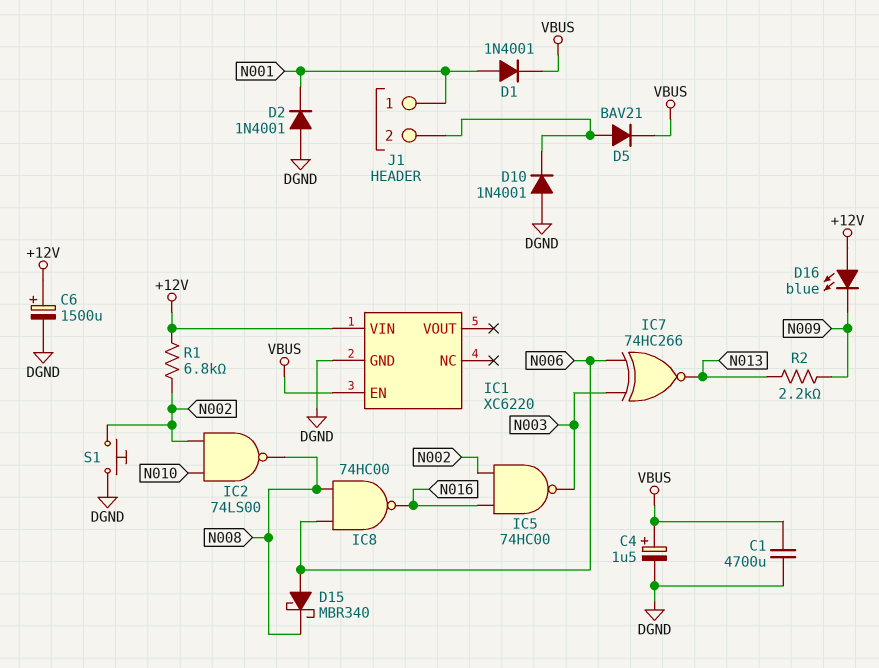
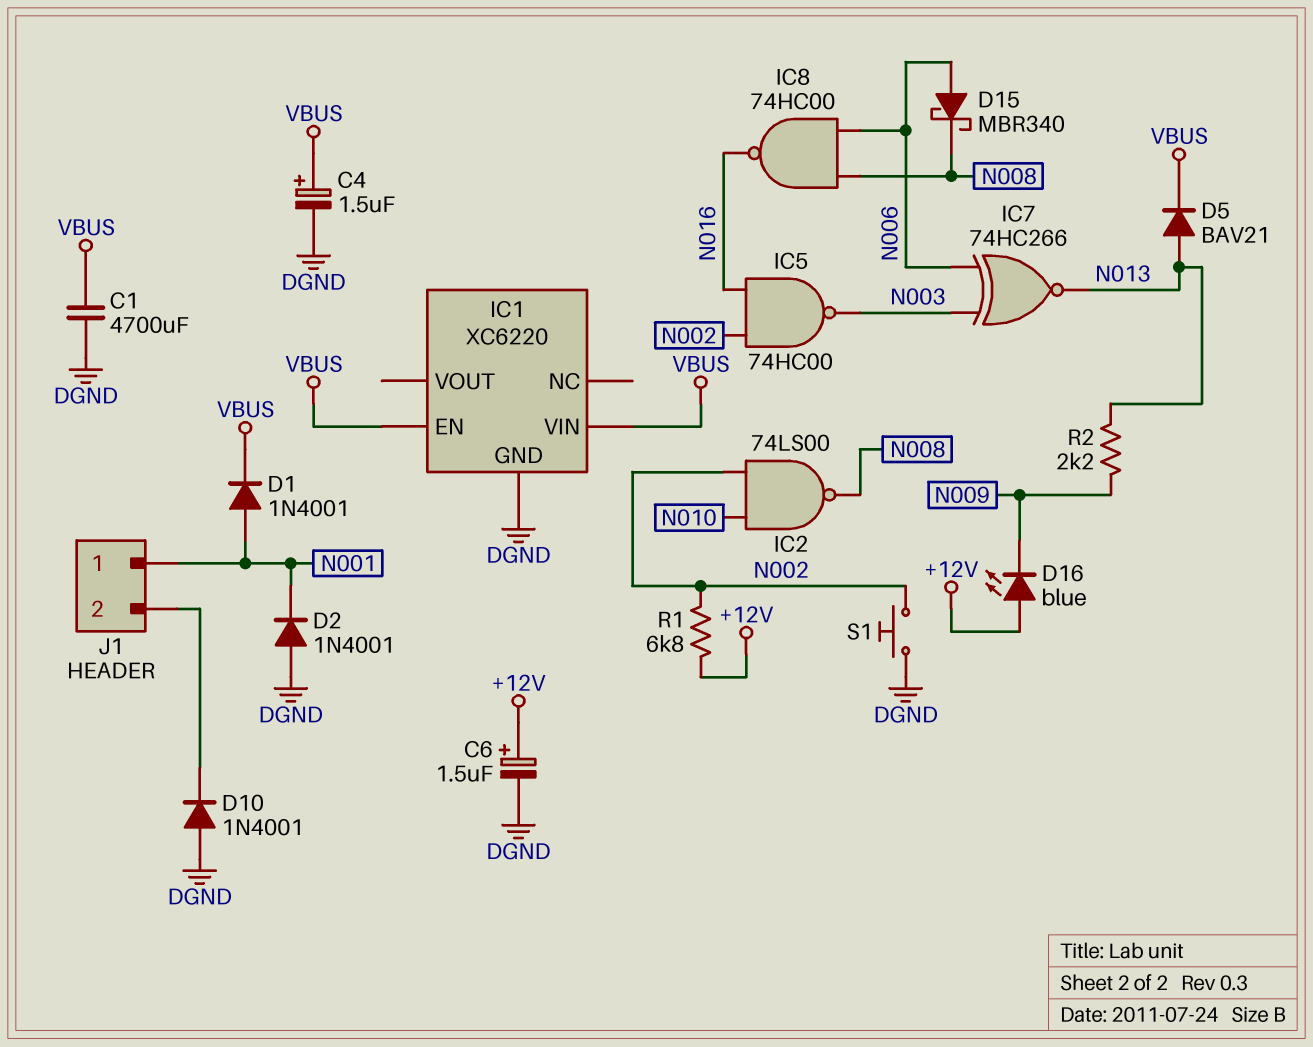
C6: 1500uF (plus +12V, minus DGND) -> 1.5uF (plus +12V, minus DGND)
D5: diode BAV21 (A J1/2, K VBUS) -> diode BAV21 (A N013, K VBUS)
IC1 pin VIN: +12V -> VBUS

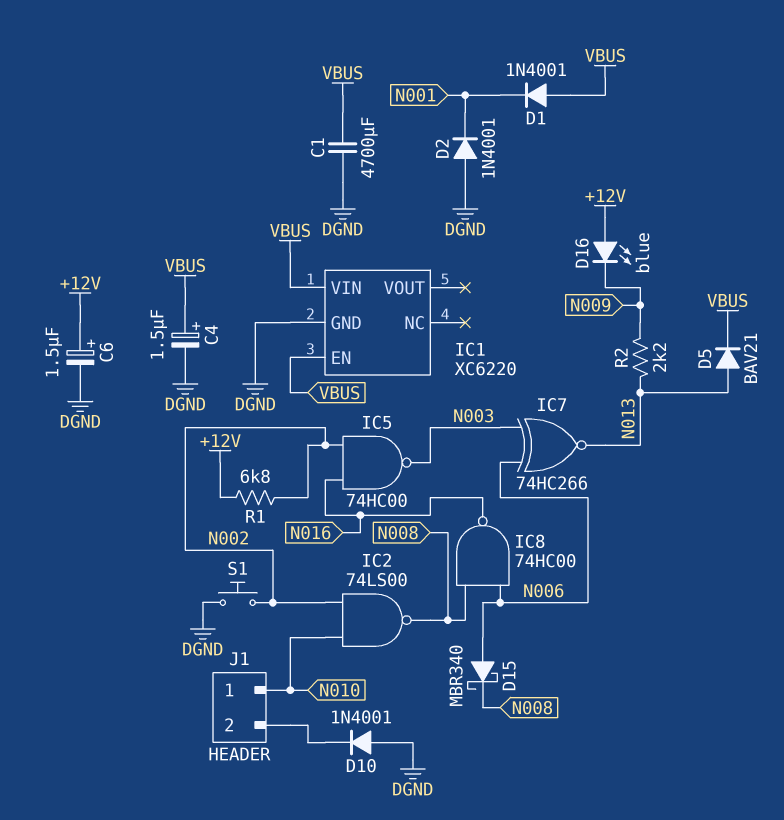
D1: diode 1N4001 (A N001, K VBUS) -> diode 1N4001 (A VBUS, K N001)
J1 pin 1: N001 -> N010

